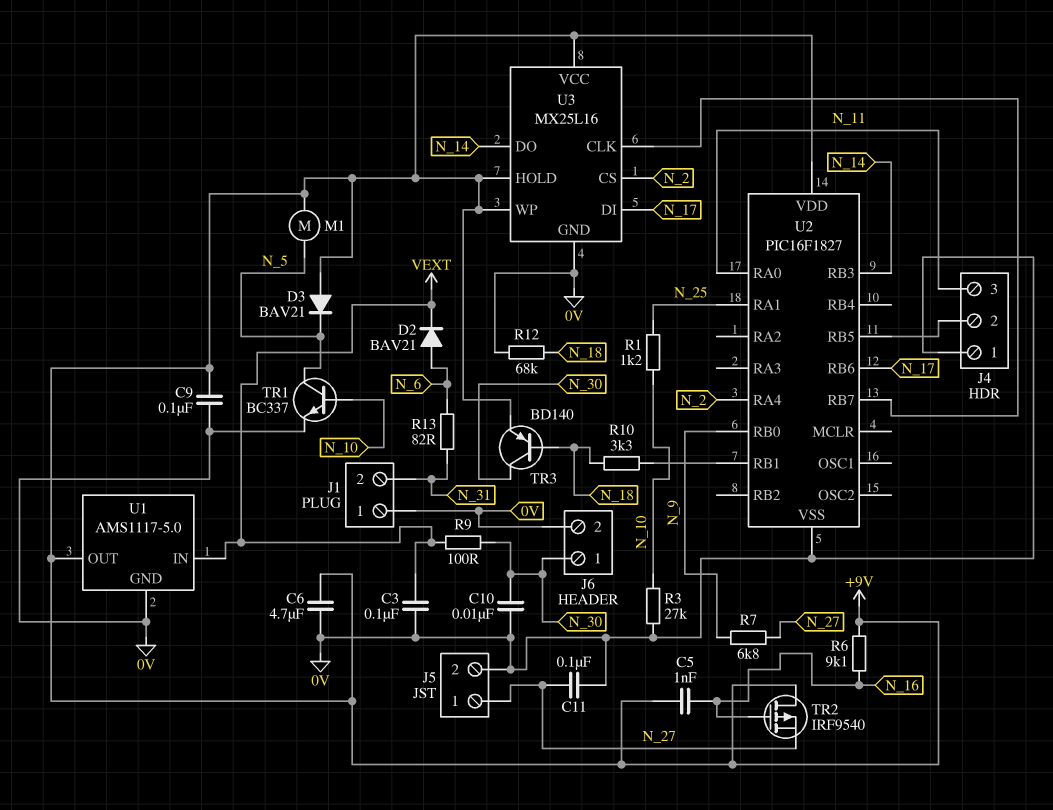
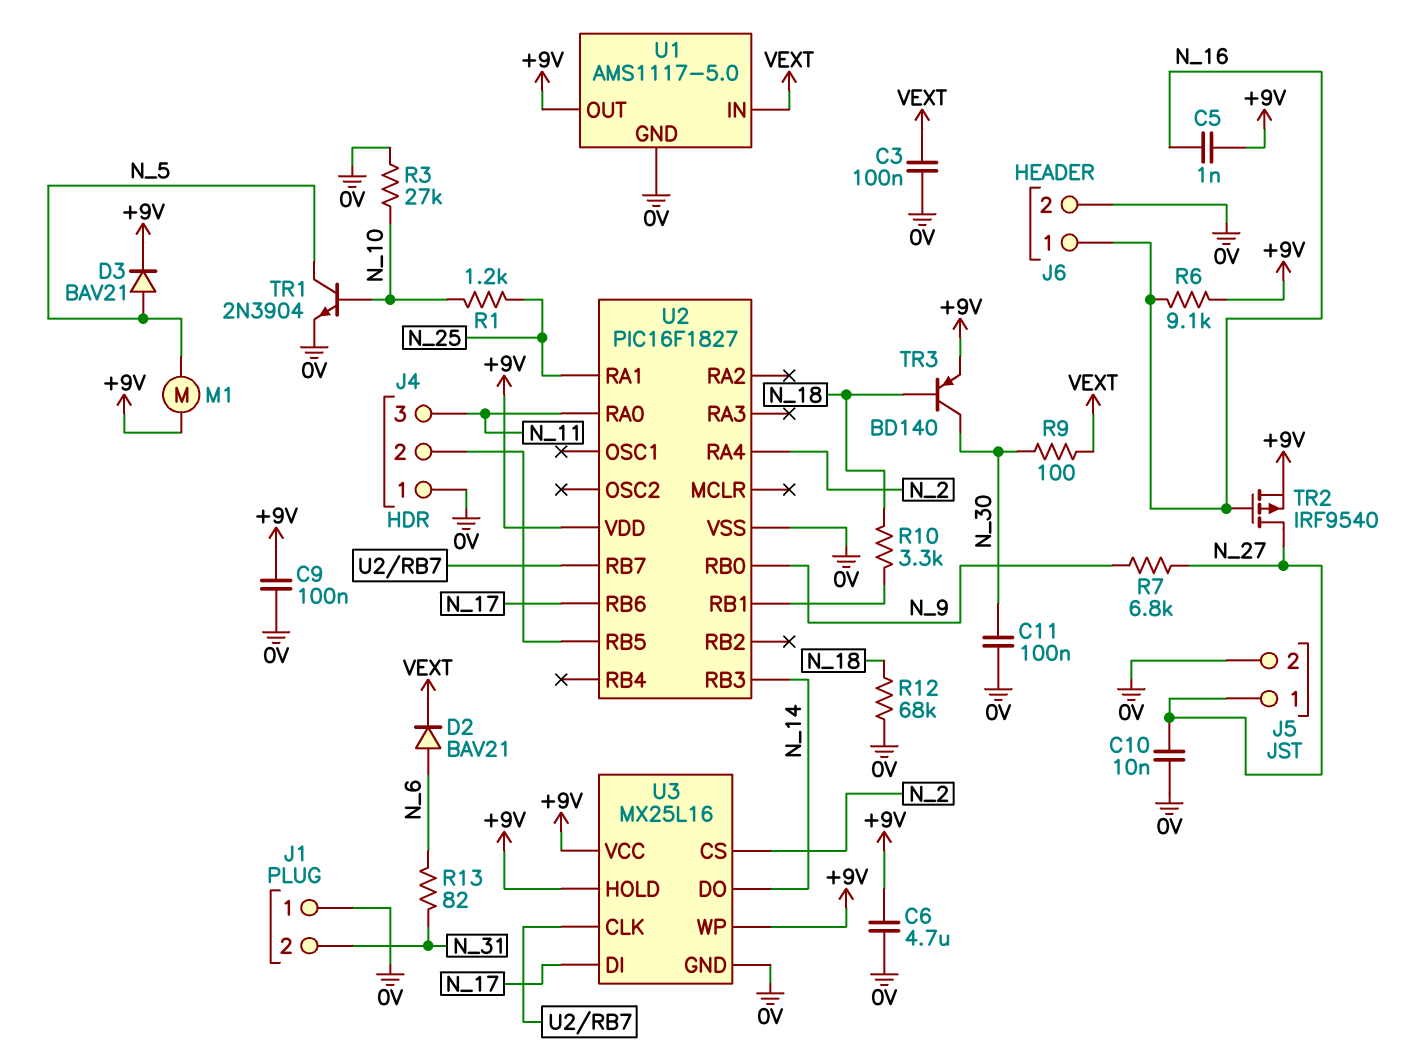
C10: 10nF (0V, N_30) -> 10nF (0V, N_27)
C11: 100nF (0V, N_27) -> 100nF (0V, N_30)
D3: diode BAV21 (A +9V, K N_5) -> diode BAV21 (A N_5, K +9V)
J6 pin 1: N_30 -> N_16
TR1: NPN BC337 (B N_10, C N_5, E 0V) -> NPN 2N3904 (B N_10, C N_5, E 0V)
TR2: PMOS IRF9540 (G N_16, D +9V, S N_27) -> PMOS IRF9540 (G N_16, D N_27, S +9V)

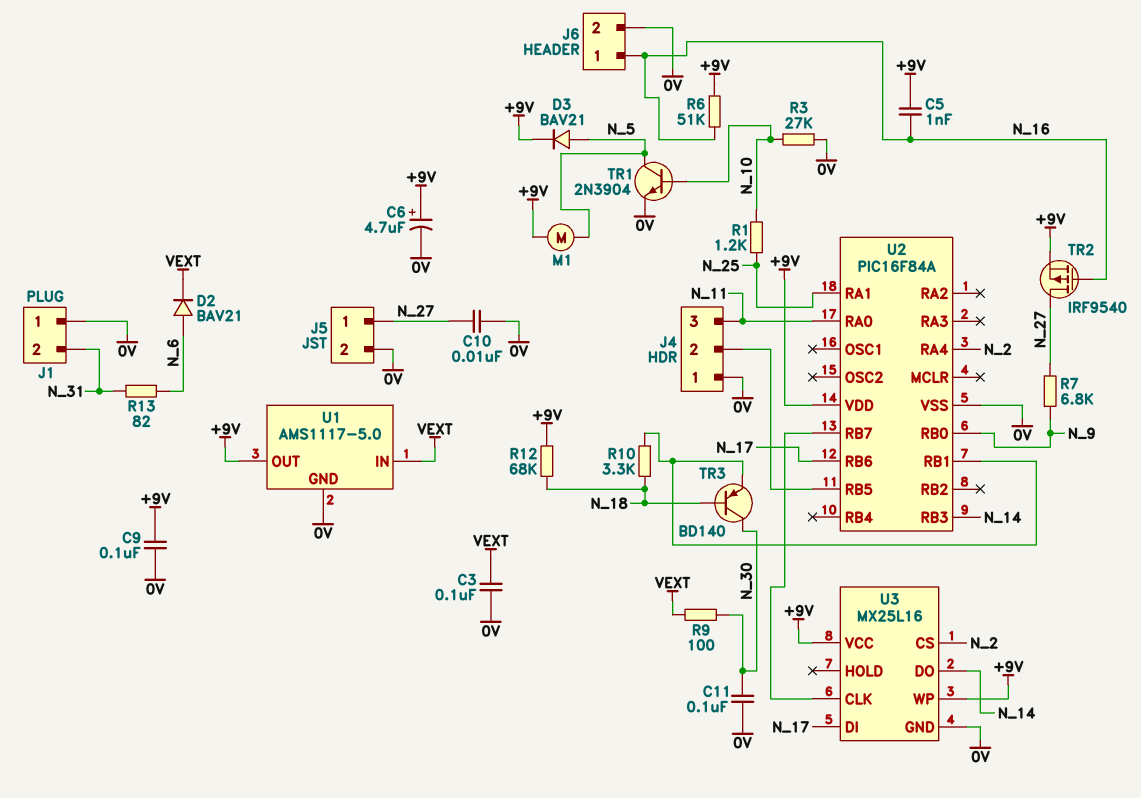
C6: 4.7uF (+9V, 0V) -> 4.7uF (plus +9V, minus 0V)
R6: 9.1k (+9V, N_16) -> 51k (+9V, N_16)
R12: 68k (0V, N_18) -> 68k (+9V, N_18)
TR3: PNP BD140 (B N_18, C N_30, E +9V) -> PNP BD140 (B N_18, C N_30, E U2/RB1)
U2: PIC16F1827 -> PIC16F84A
U3 pin HOLD: +9V -> none

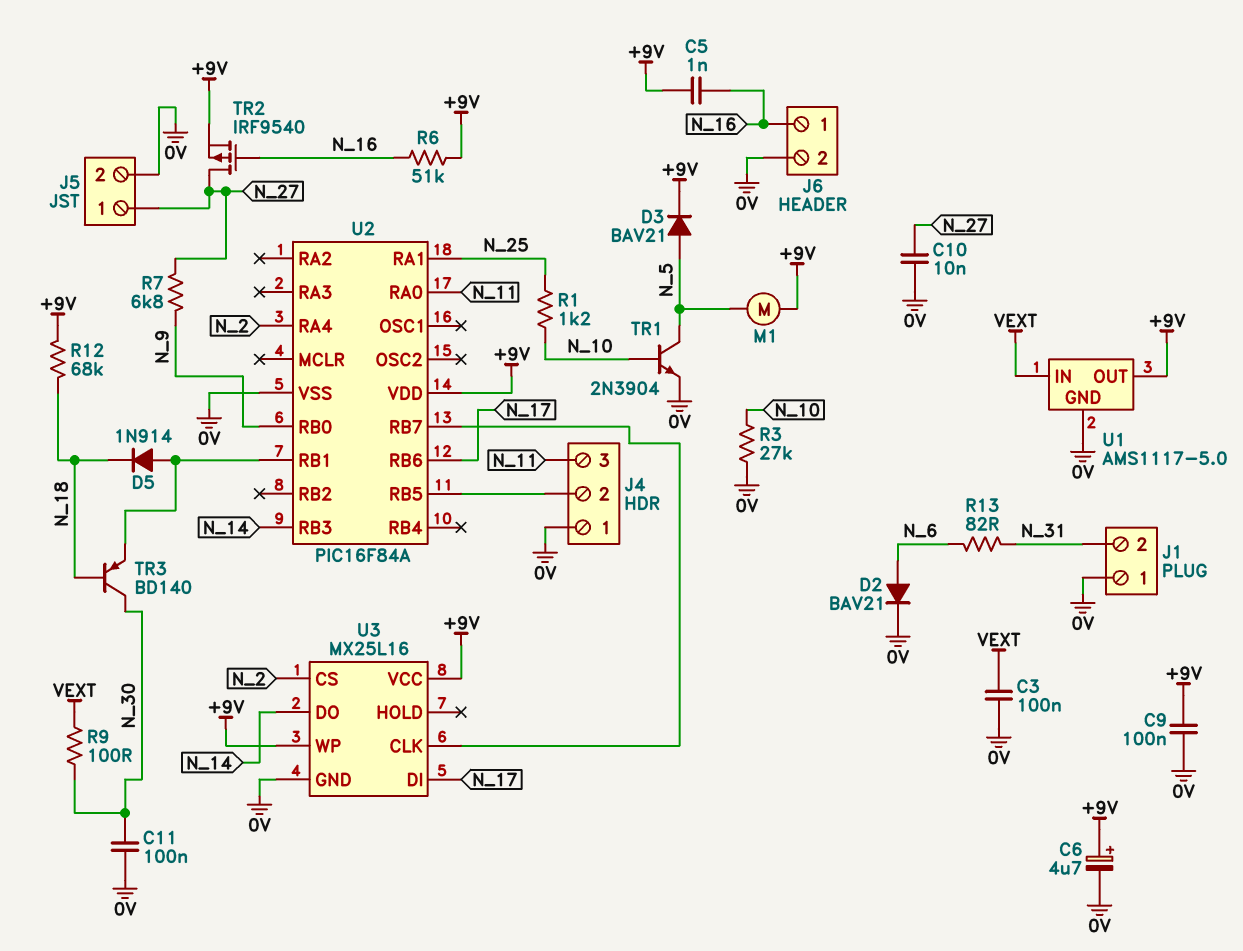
D2: diode BAV21 (A N_6, K VEXT) -> diode BAV21 (A N_6, K 0V)
D5: none -> diode 1N914 (A U2/RB1, K N_18)
R10: 3.3k (N_18, U2/RB1) -> none

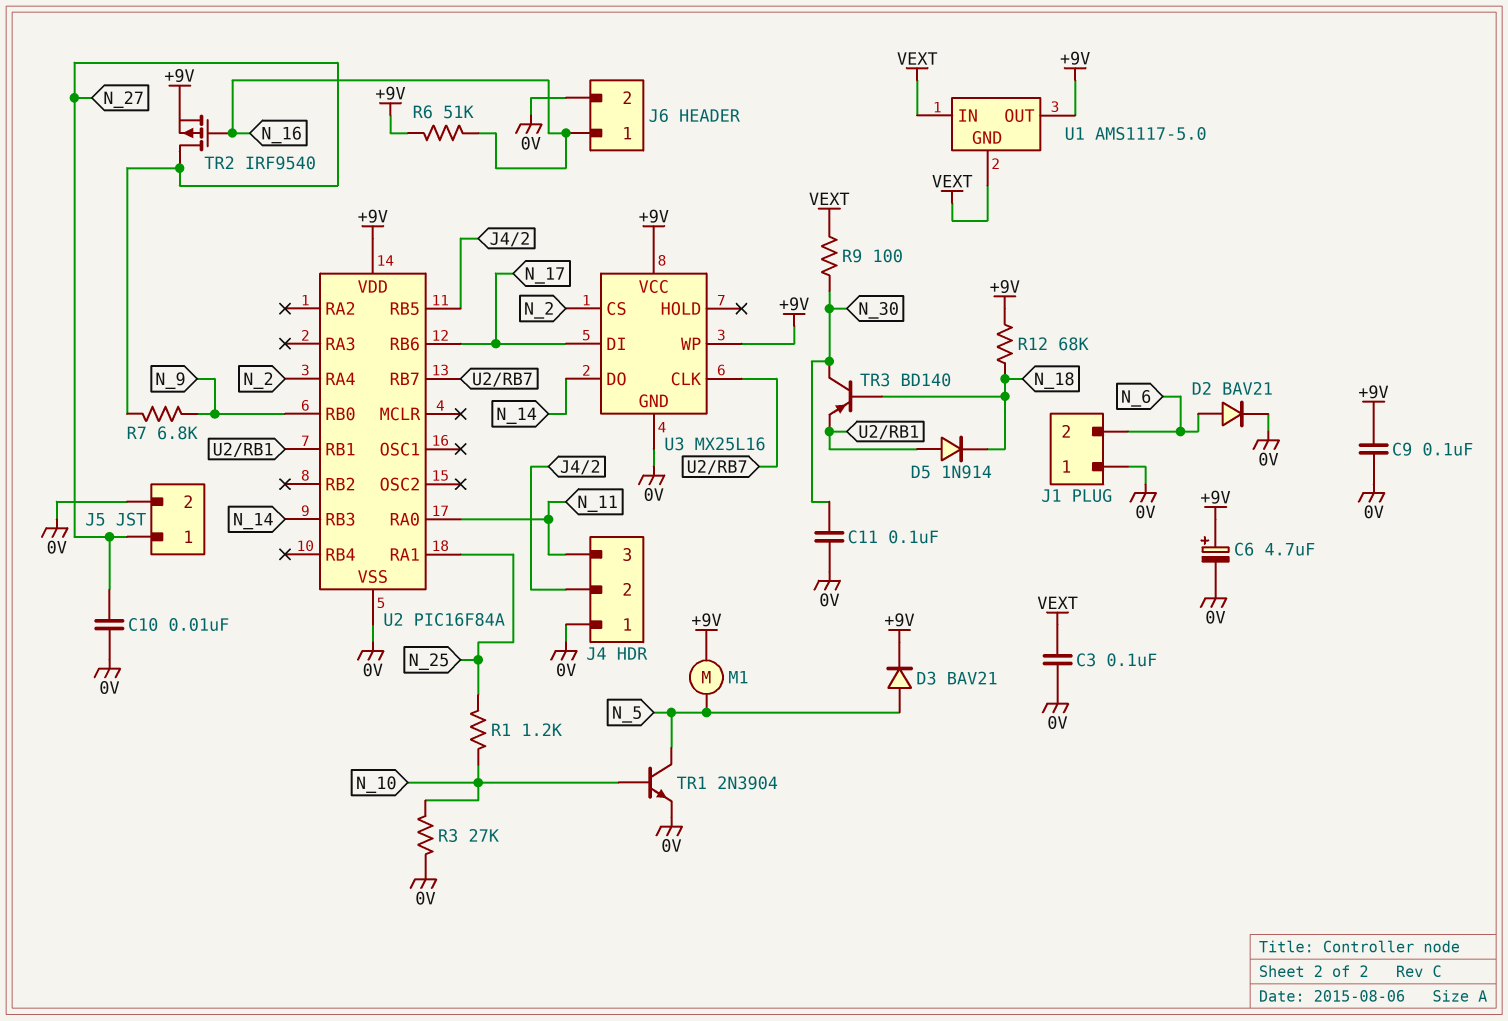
C5: 1nF (+9V, N_16) -> none
J1 pin 2: N_31 -> N_6
R13: 82 (N_6, N_31) -> none
U1 pin GND: 0V -> VEXT

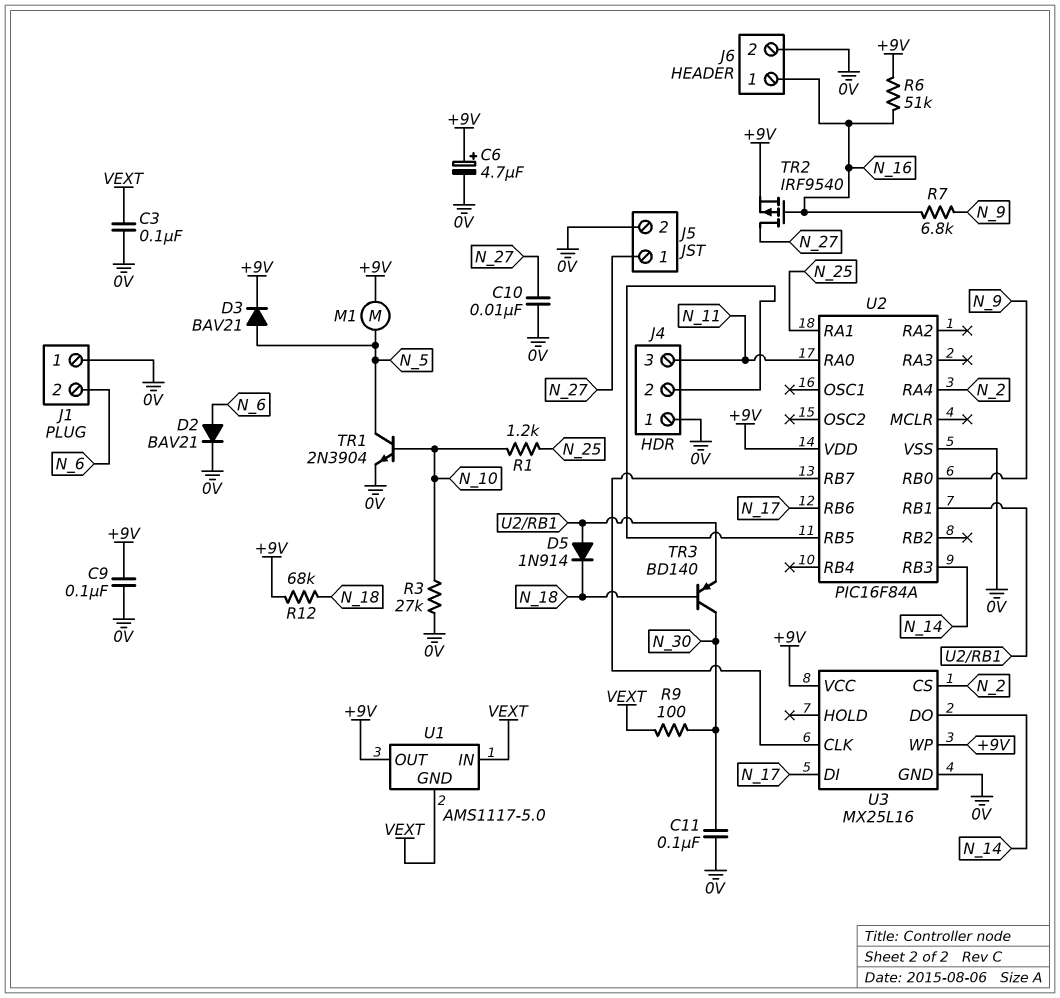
R7: 6.8k (N_9, N_27) -> 6.8k (N_9, N_16)

